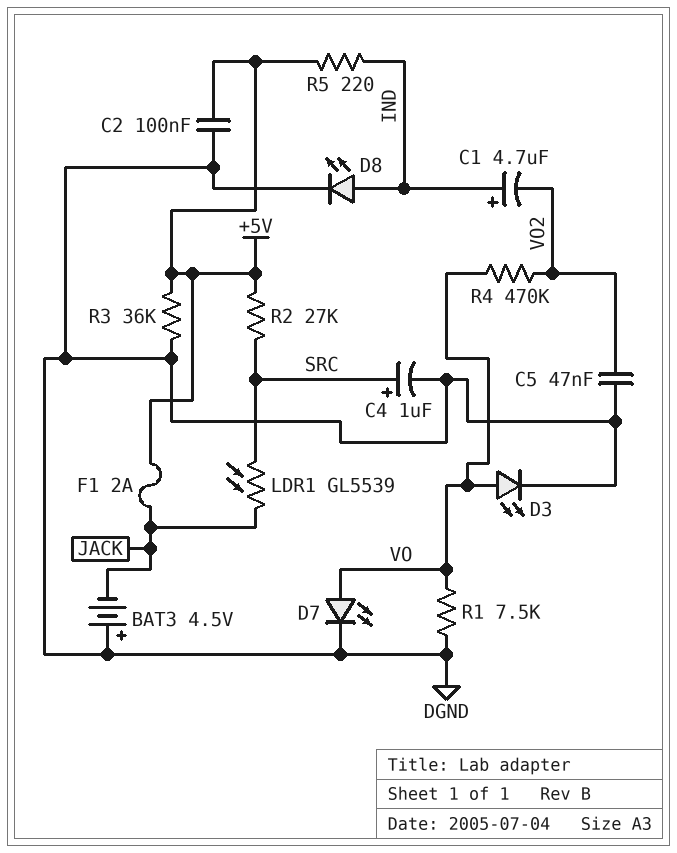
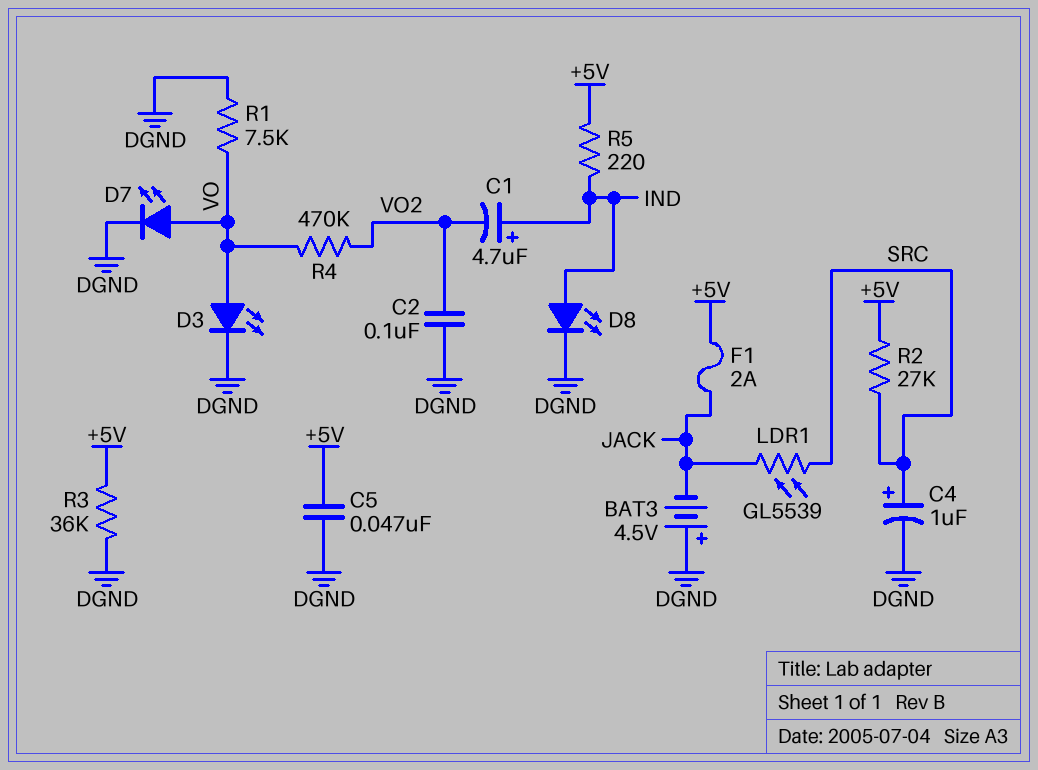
C2: 100nF (+5V, DGND) -> 100nF (DGND, VO2)
C5: 47nF (DGND, VO2) -> 47nF (+5V, DGND)

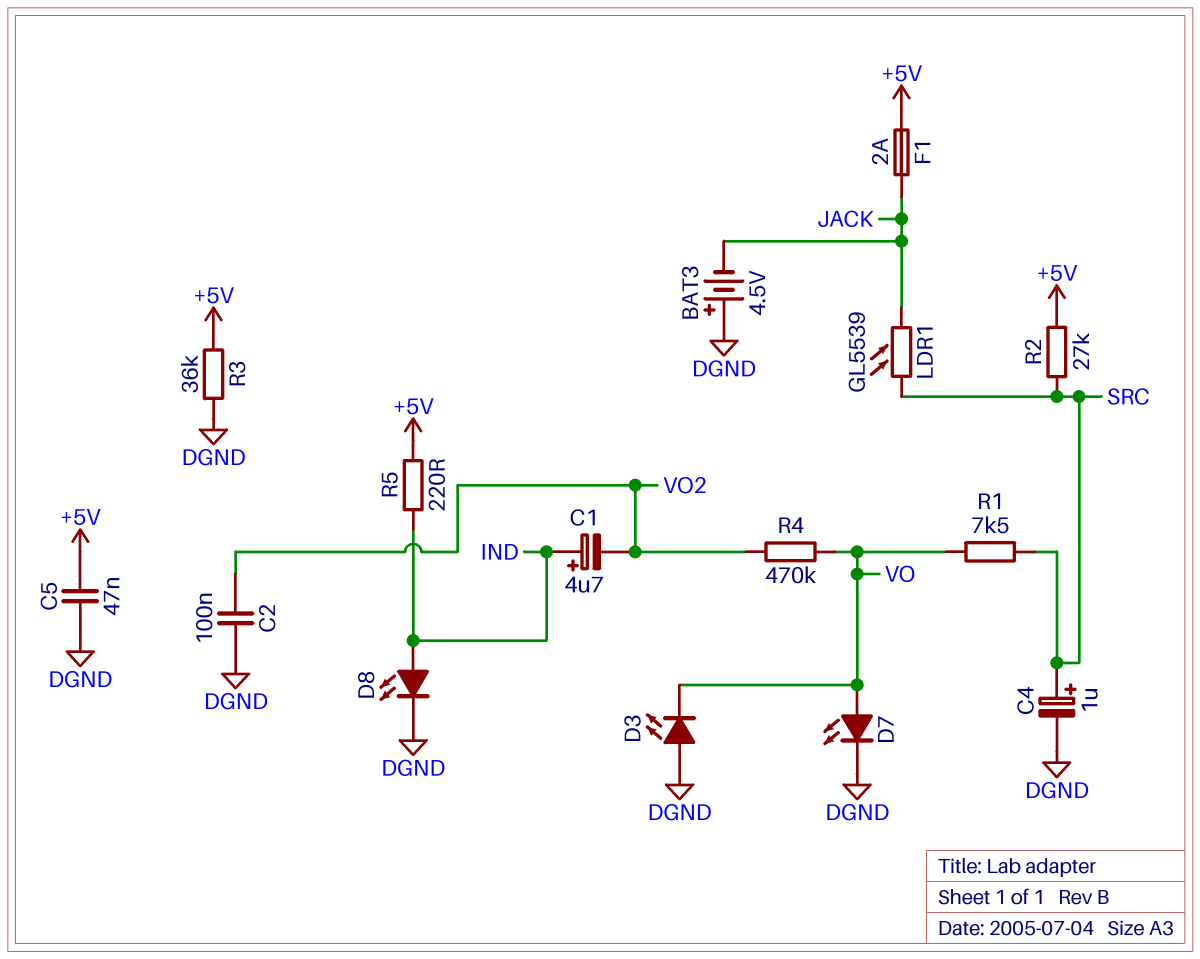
D3: LED (A VO, K DGND) -> LED (A DGND, K VO)
R1: 7.5k (DGND, VO) -> 7.5k (SRC, VO)

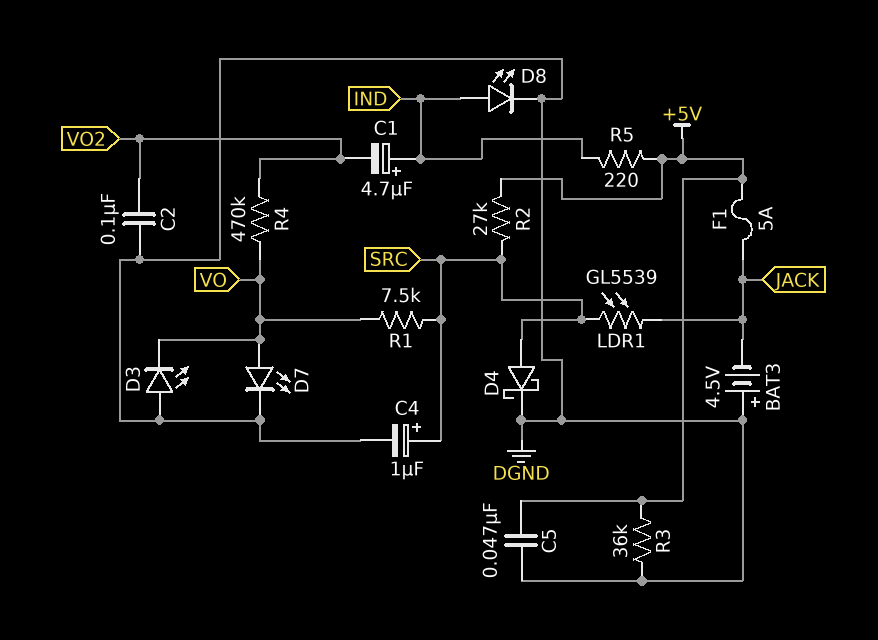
D4: none -> schottky (A SRC, K DGND)
F1: 2A (+5V, JACK) -> 5A (+5V, JACK)

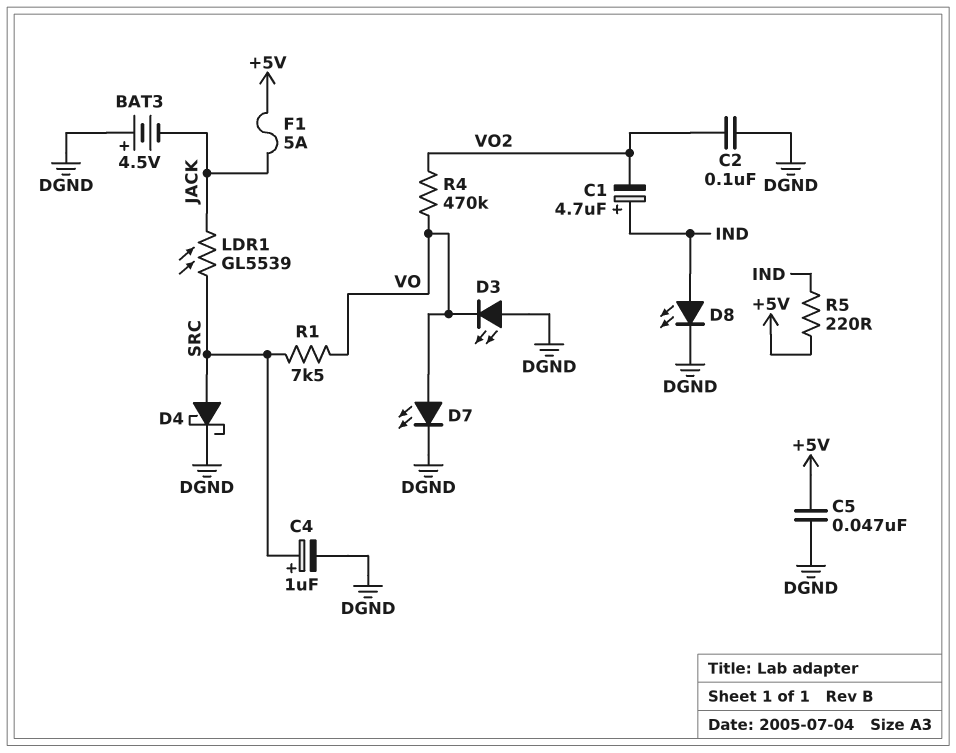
R2: 27k (+5V, SRC) -> none
R3: 36k (+5V, DGND) -> none

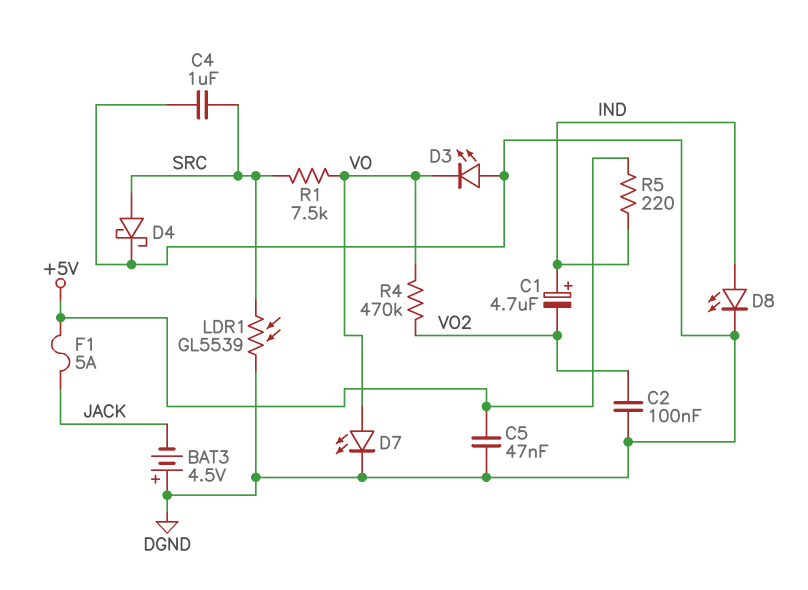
C4: 1uF (plus SRC, minus DGND) -> 1uF (DGND, SRC)
LDR1: GL5539 (JACK, SRC) -> GL5539 (DGND, SRC)

